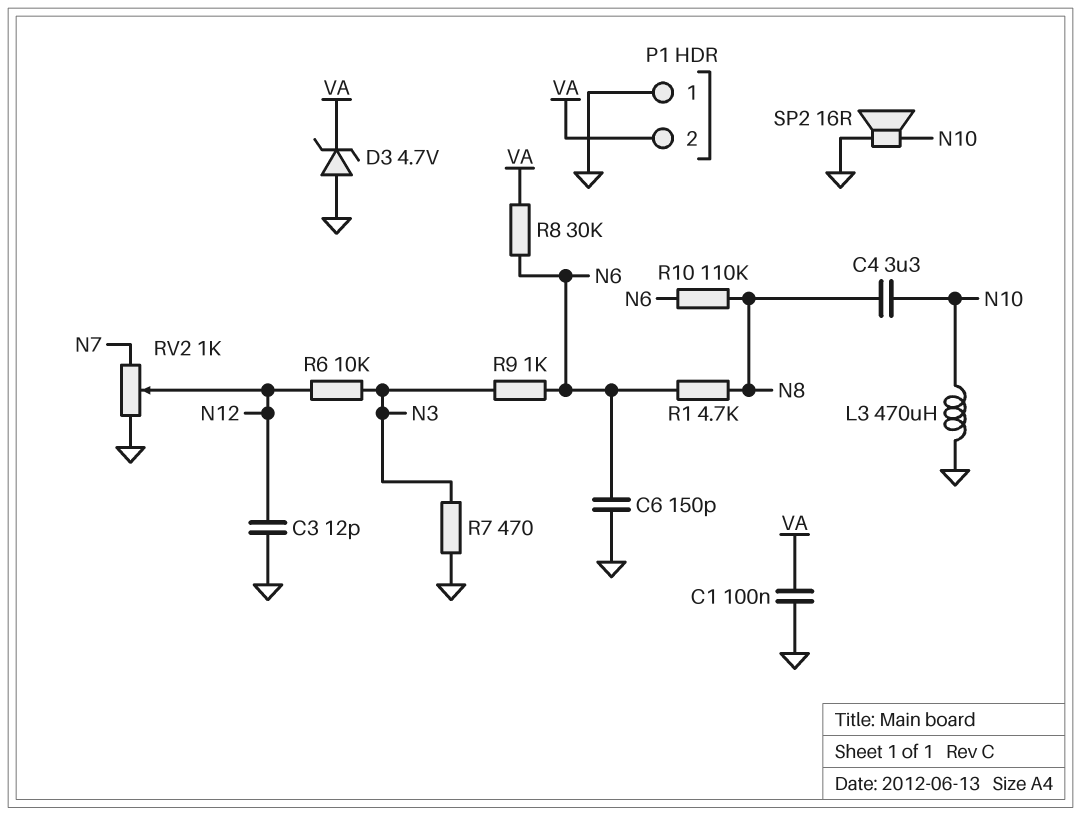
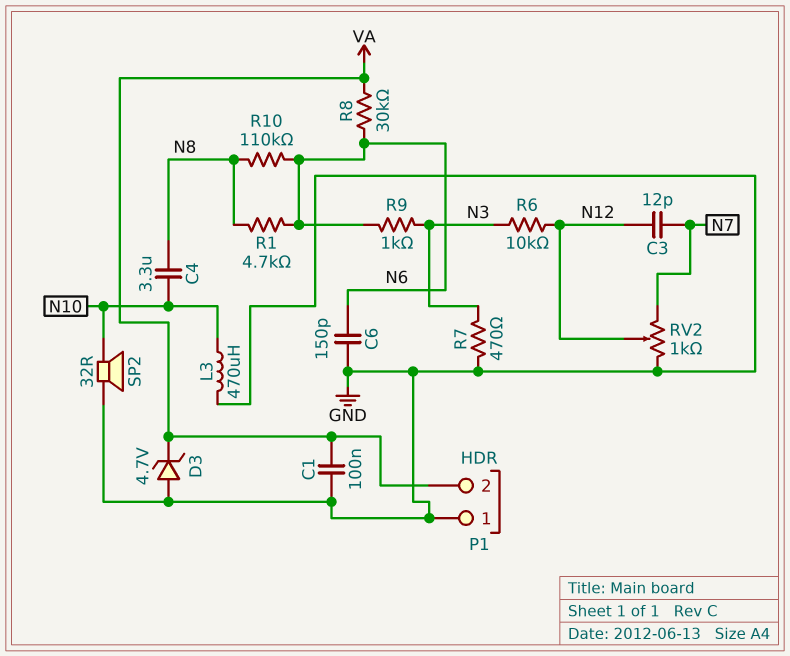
C3: 12pF (GND, N12) -> 12pF (N7, N12)
SP2: speaker 16R (GND, N10) -> speaker 32R (GND, N10)

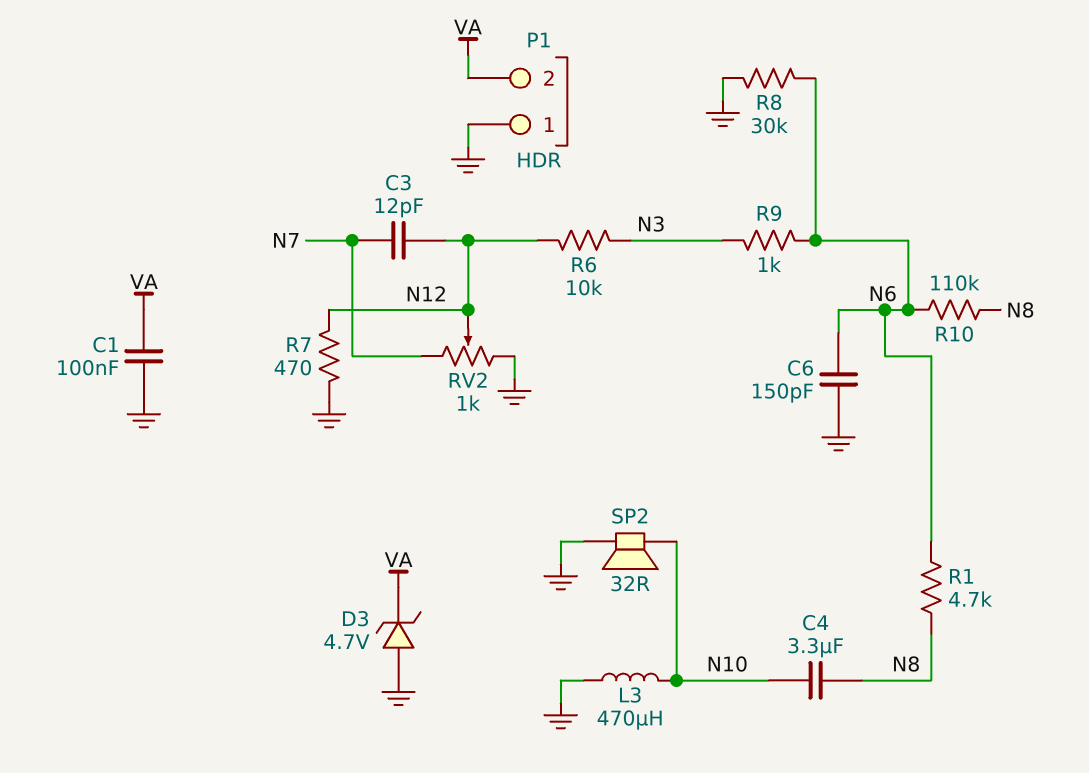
R7: 470 (GND, N3) -> 470 (GND, N12)
R8: 30k (N6, VA) -> 30k (GND, N6)

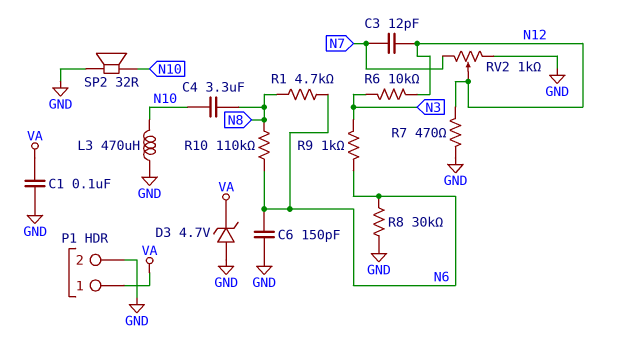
P1 pin 1: GND -> VA
P1 pin 2: VA -> GND

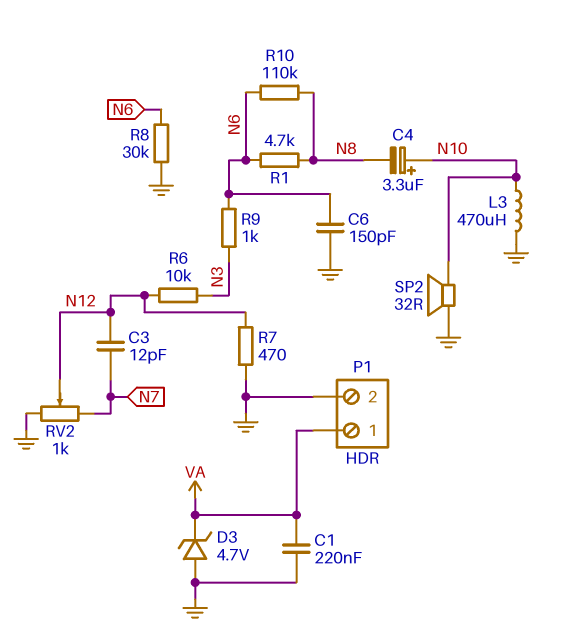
C1: 100nF (GND, VA) -> 220nF (GND, VA)
C4: 3.3uF (N8, N10) -> 3.3uF (plus N10, minus N8)

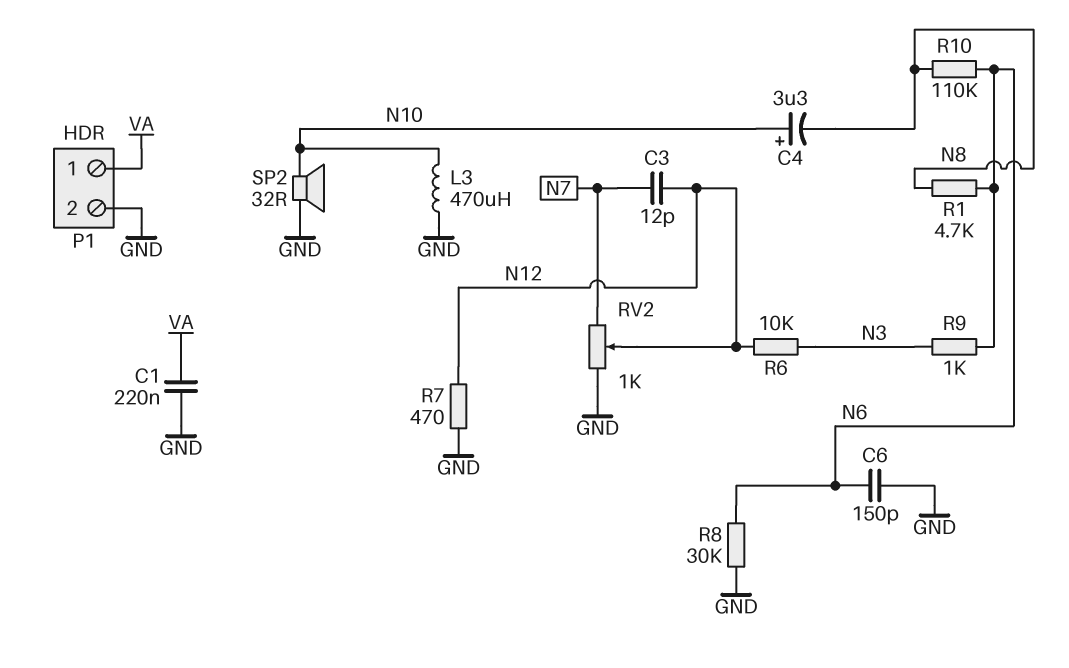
D3: zener 4.7V (A GND, K VA) -> none

